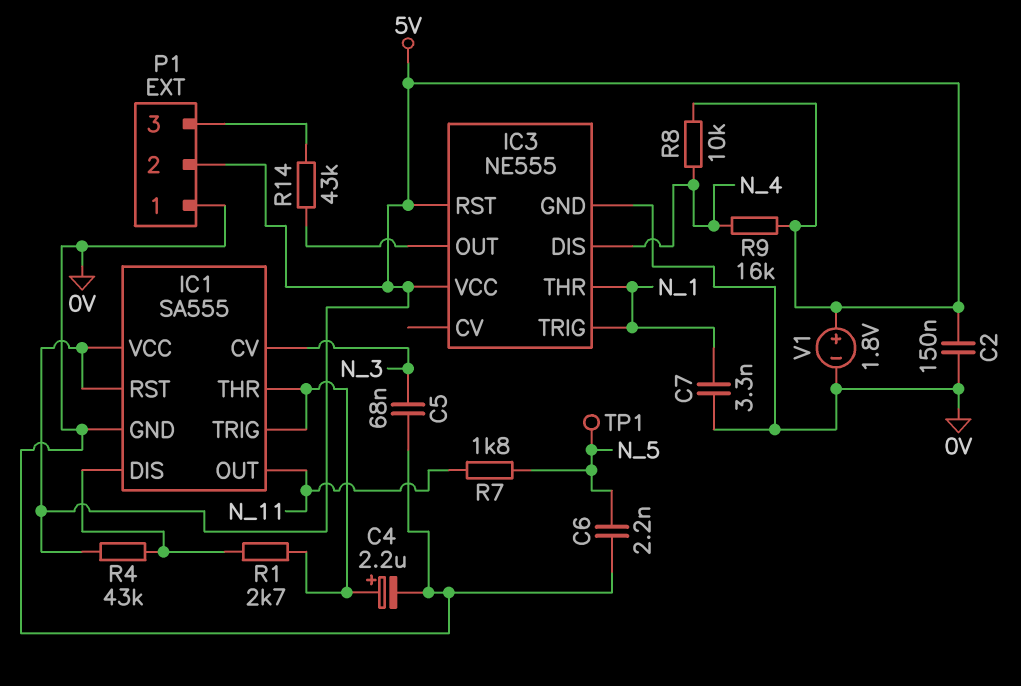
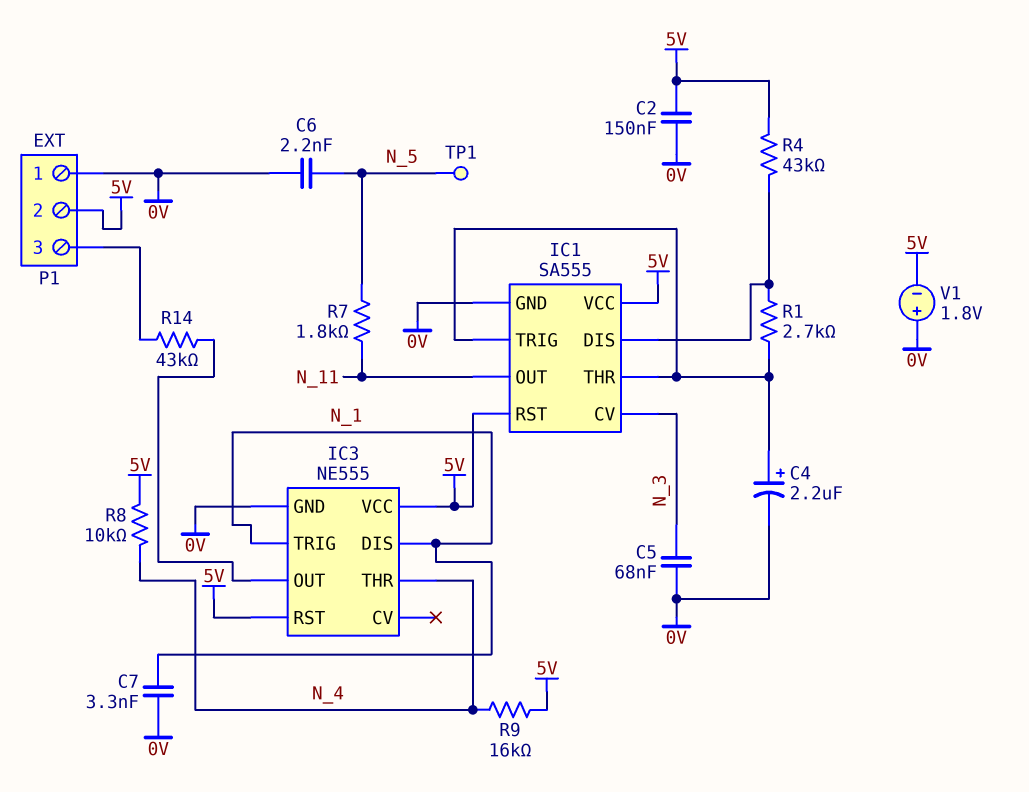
IC3 pin DIS: N_4 -> N_1
IC3 pin THR: N_1 -> N_4
V1: 1.8V (plus 5V, minus 0V) -> 1.8V (plus 0V, minus 5V)

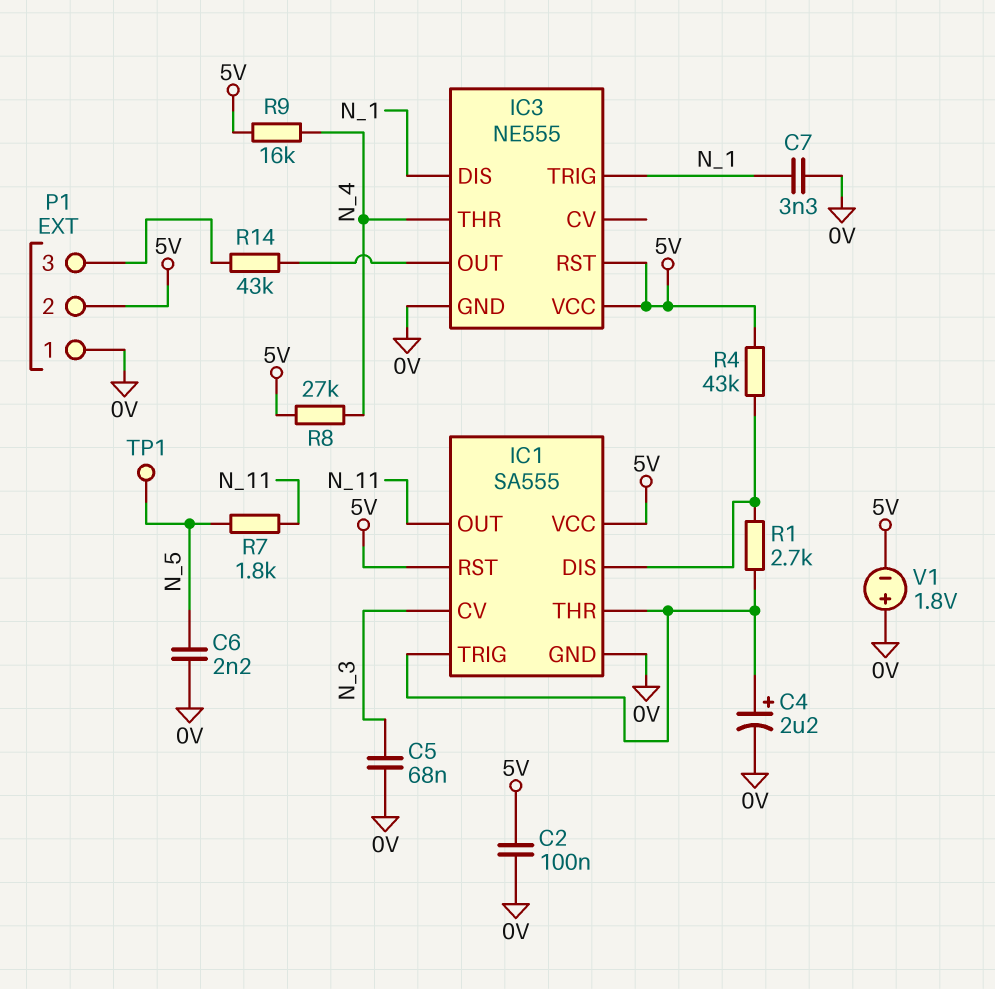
C2: 150nF (0V, 5V) -> 100nF (0V, 5V)
R8: 10k (5V, N_4) -> 27k (5V, N_4)

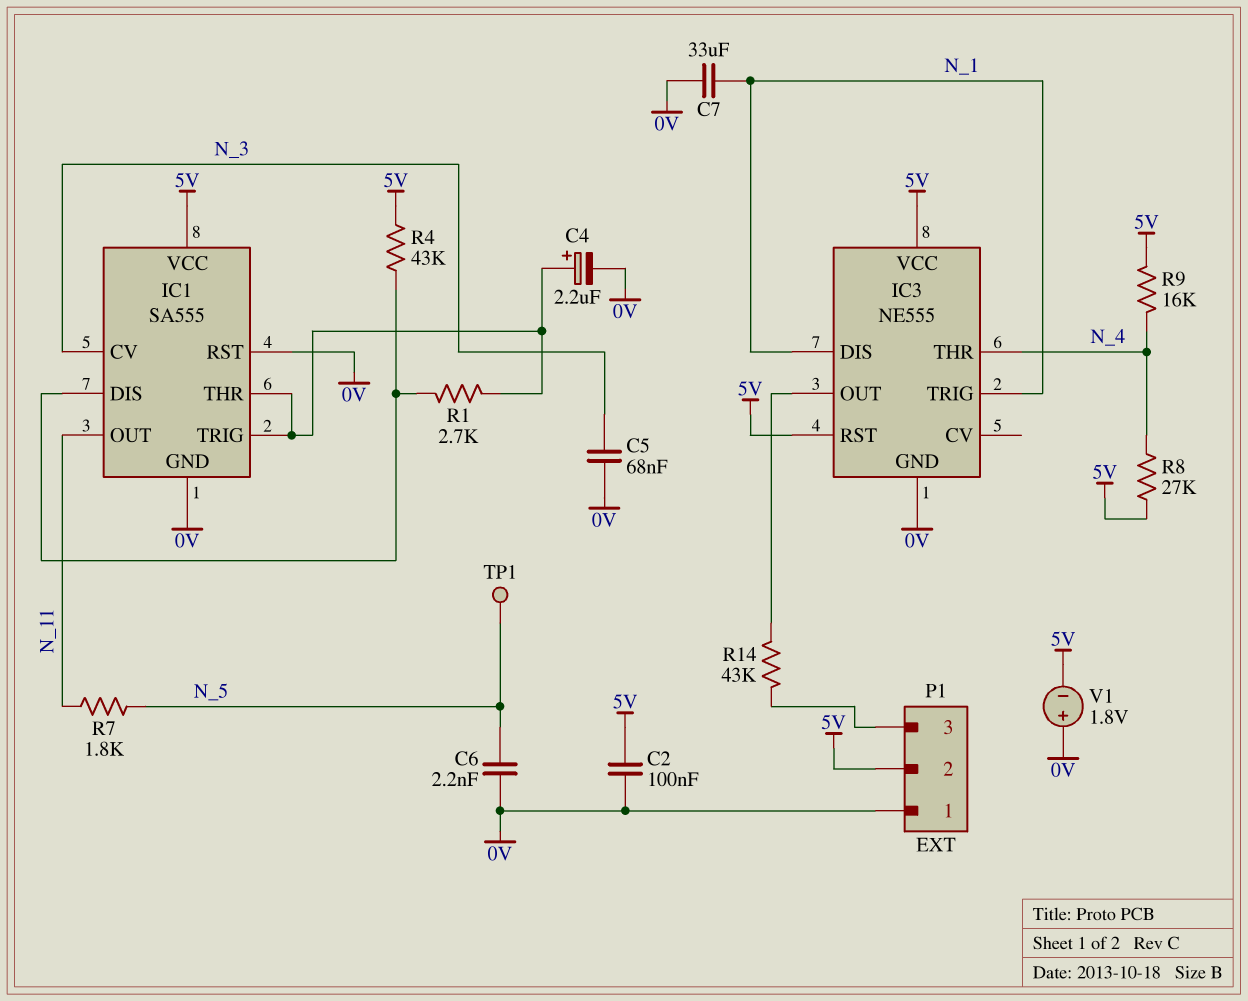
C7: 3.3nF (0V, N_1) -> 33uF (0V, N_1)
IC1 pin RST: 5V -> 0V

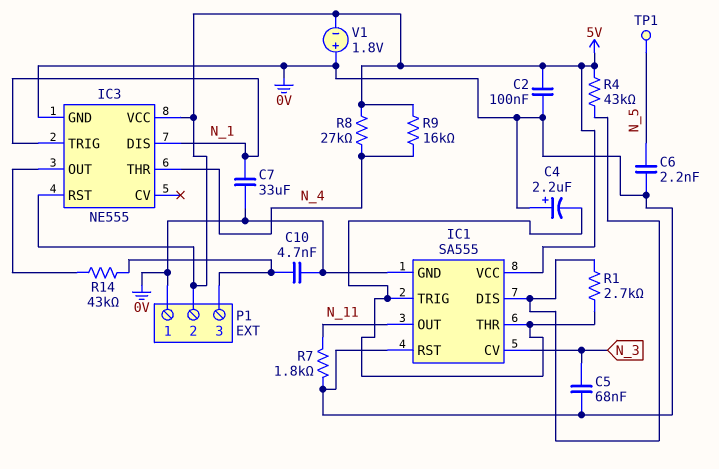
C4: 2.2uF (plus IC1/THR, minus 0V) -> 2.2uF (plus 0V, minus IC1/THR)
C10: none -> 4.7nF (0V, P1/3)
R7: 1.8k (N_5, N_11) -> 1.8k (0V, N_11)

